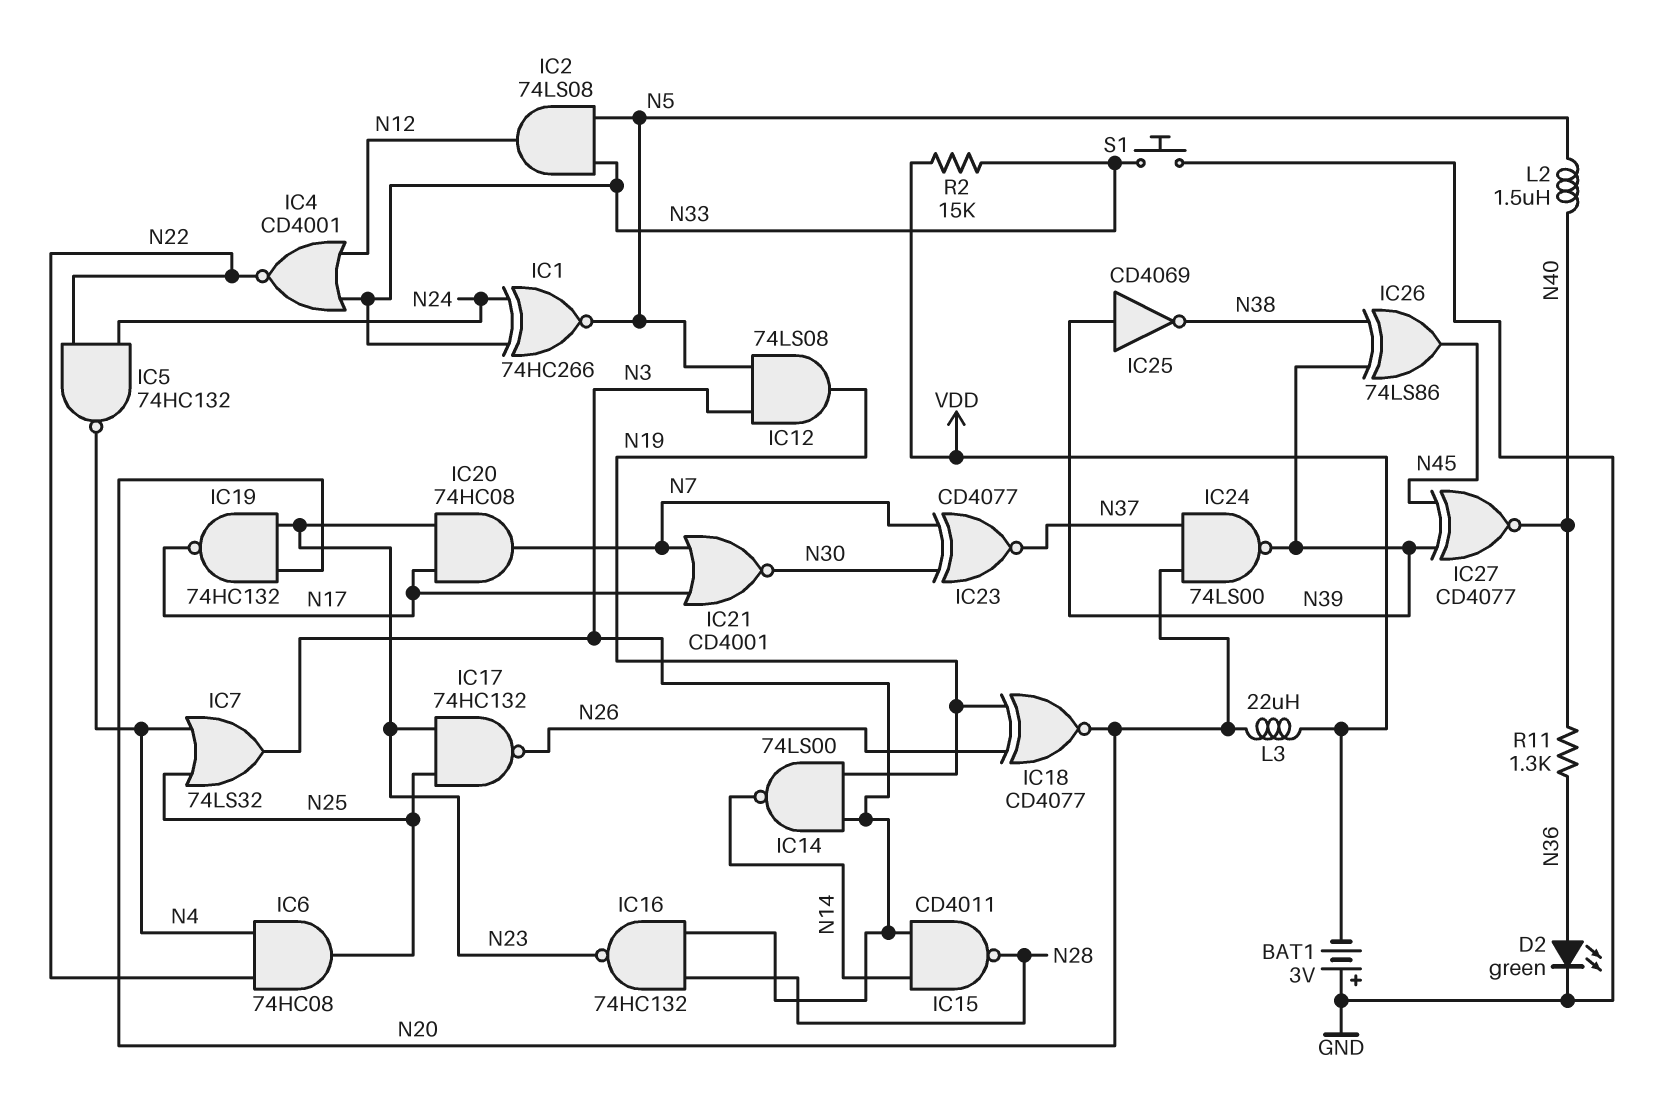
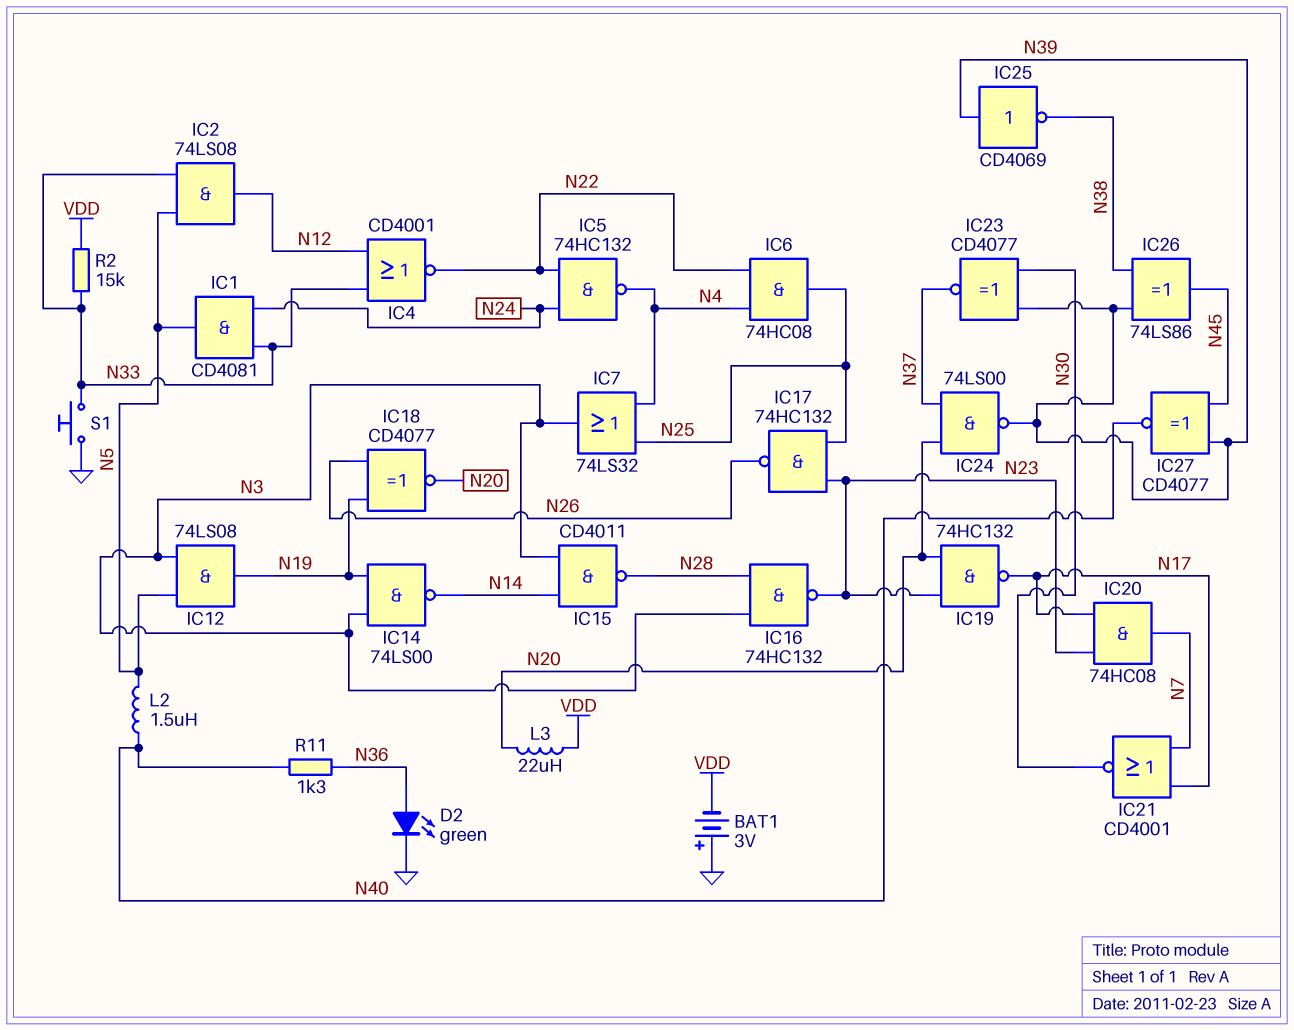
IC1: XNOR 74HC266 (in N24, in N33, out N5) -> AND CD4081 (in N24, in N33, out N5)
IC23: XNOR CD4077 (in N7, in N30, out N37) -> XNOR CD4077 (in N30, in N39, out N37)

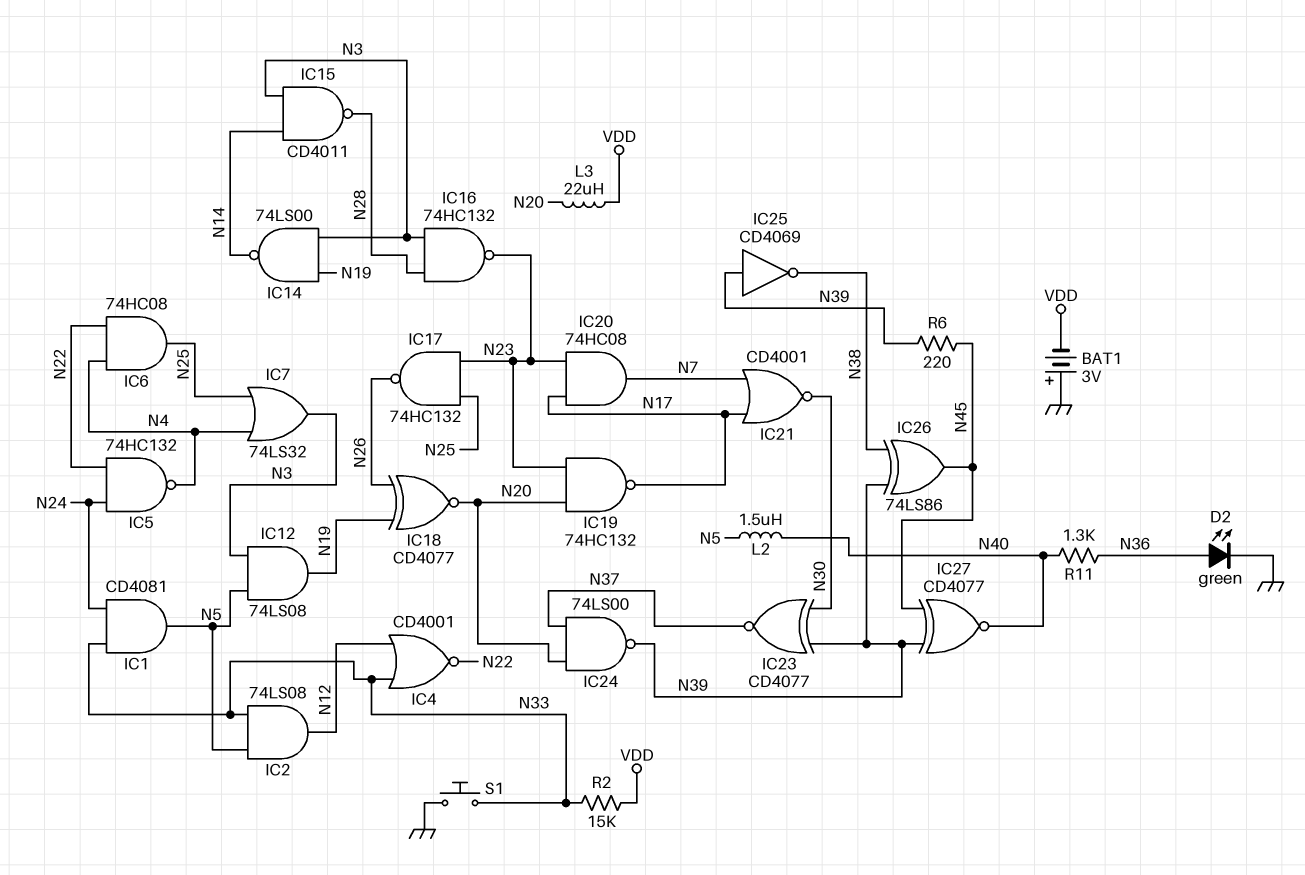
R6: none -> 220 (N39, N45)

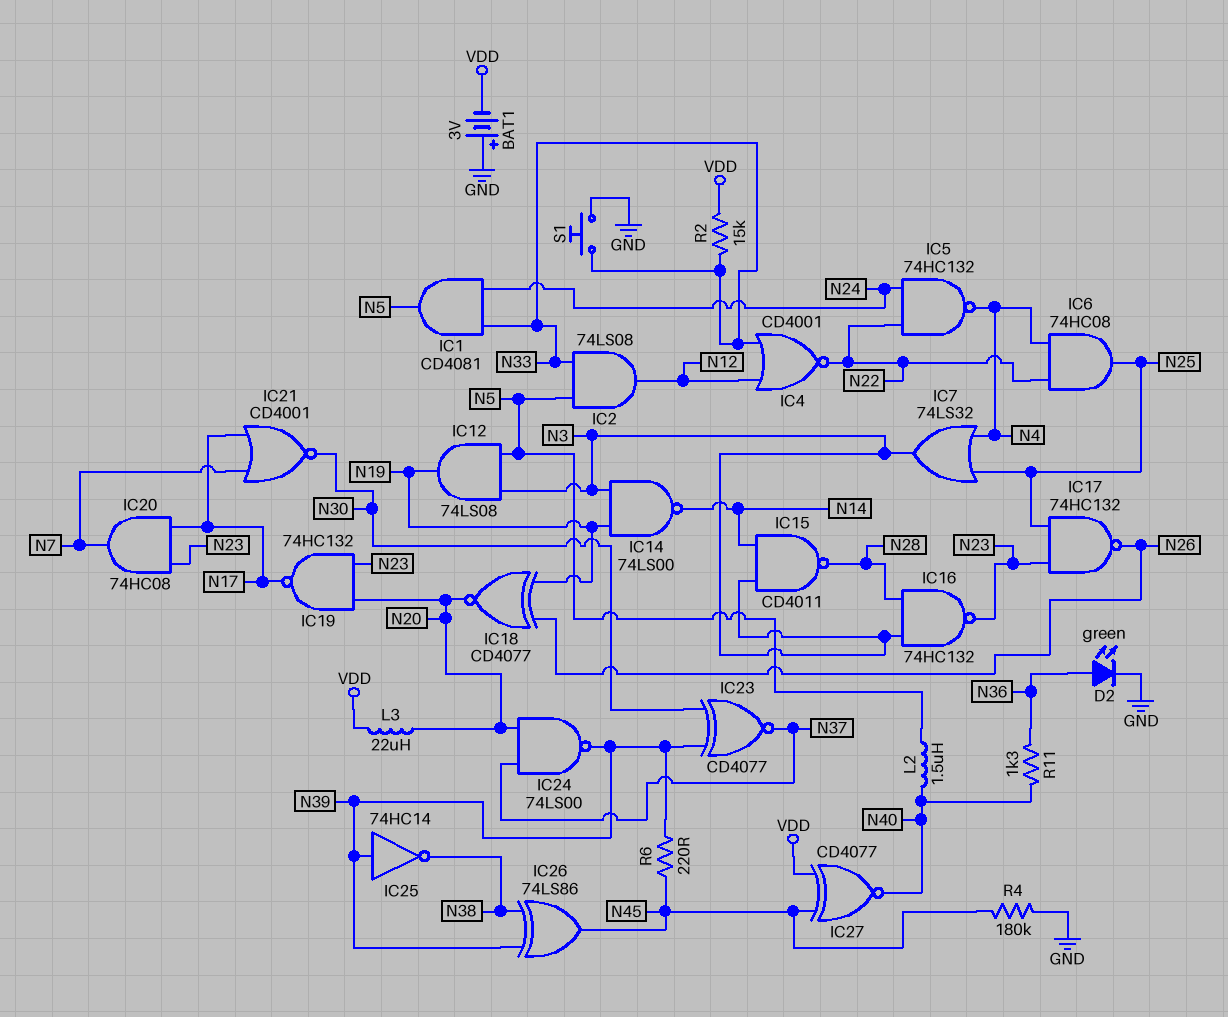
IC25: NOT CD4069 (in N39, out N38) -> NOT 74HC14 (in N39, out N38)
IC27: XNOR CD4077 (in N39, in N45, out N40) -> XNOR CD4077 (in N45, in VDD, out N40)
R4: none -> 180k (GND, N45)

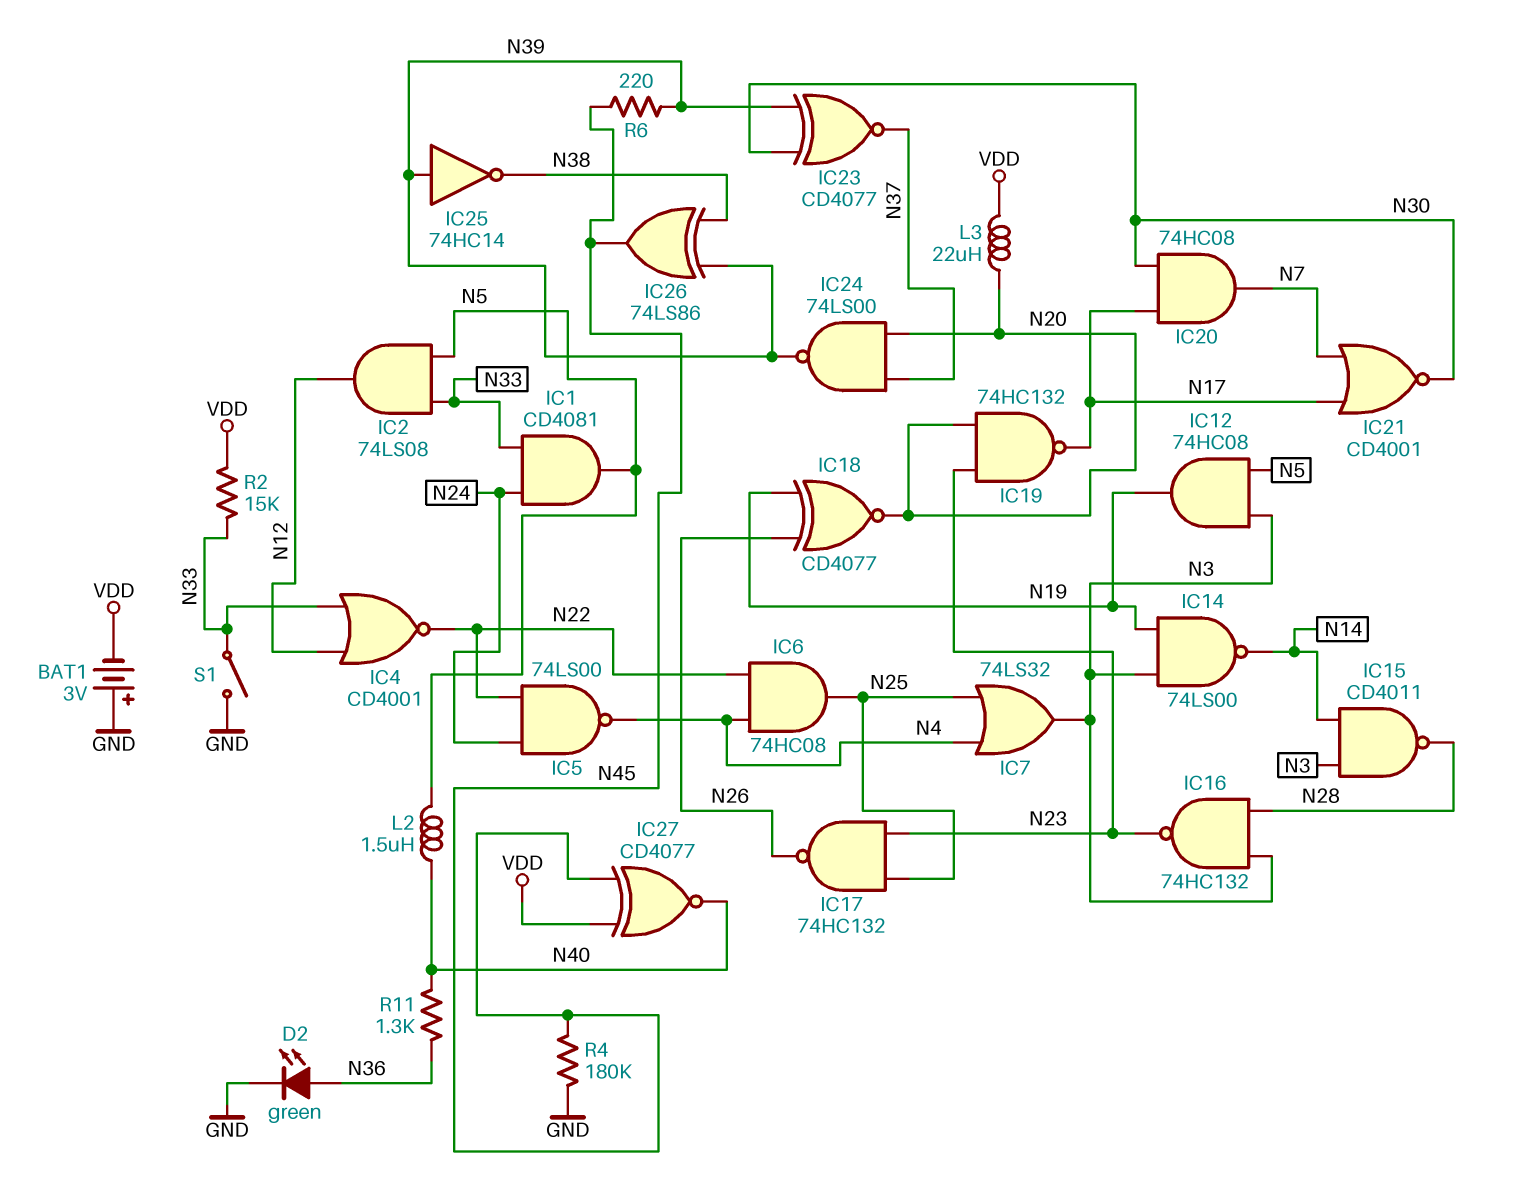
IC5: NAND 74HC132 (in N22, in N24, out N4) -> NAND 74LS00 (in N22, in N24, out N4)
IC12: AND 74LS08 (in N3, in N5, out N19) -> AND 74HC08 (in N3, in N5, out N19)
IC20: AND 74HC08 (in N17, in N23, out N7) -> AND 74HC08 (in N17, in N30, out N7)
S1: button (GND, N33) -> switch (GND, N33)

